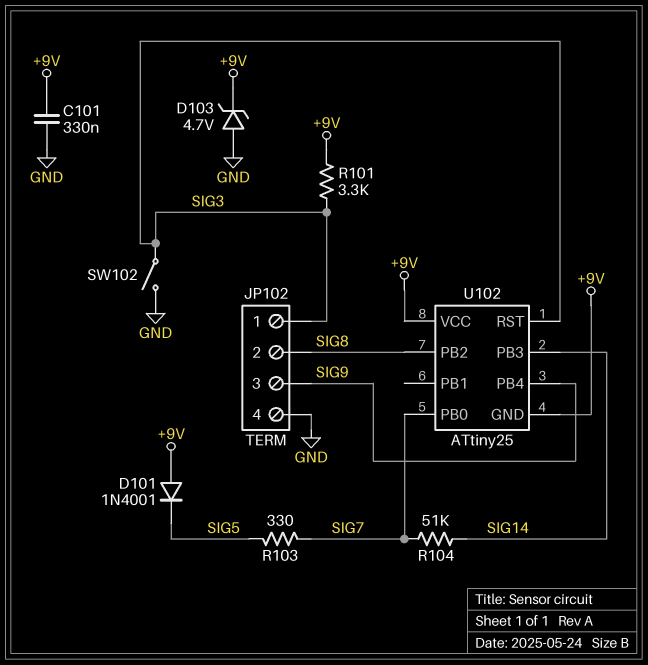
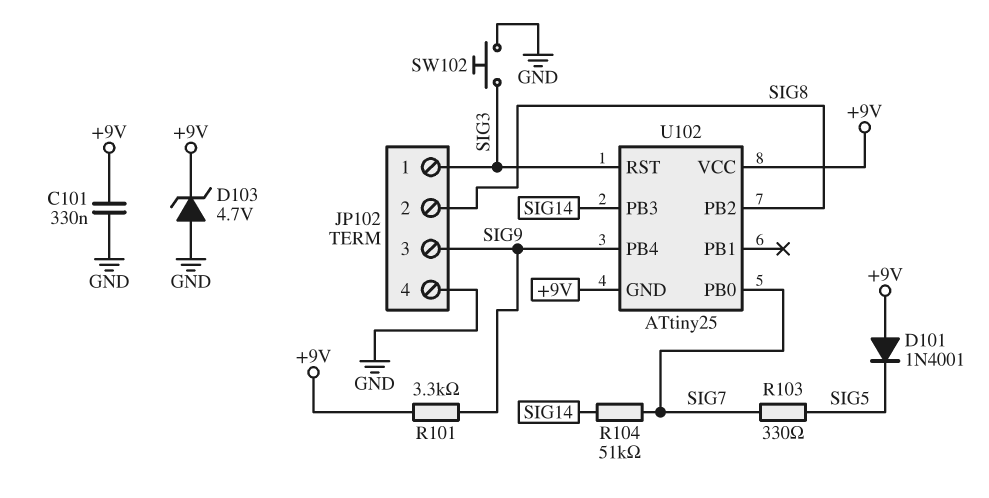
R101: 3.3k (+9V, SIG3) -> 3.3k (+9V, SIG9)
SW102: switch (GND, SIG3) -> button (GND, SIG3)

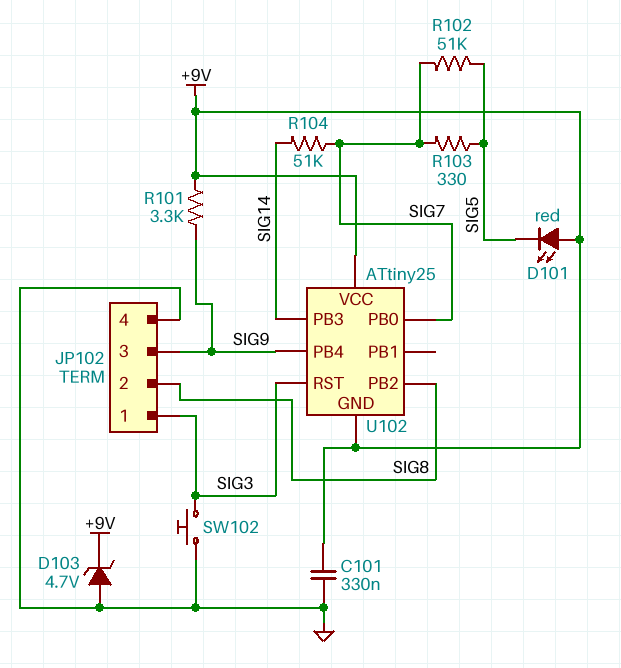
D101: diode 1N4001 (A +9V, K SIG5) -> LED red (A +9V, K SIG5)
R102: none -> 51k (SIG5, SIG7)

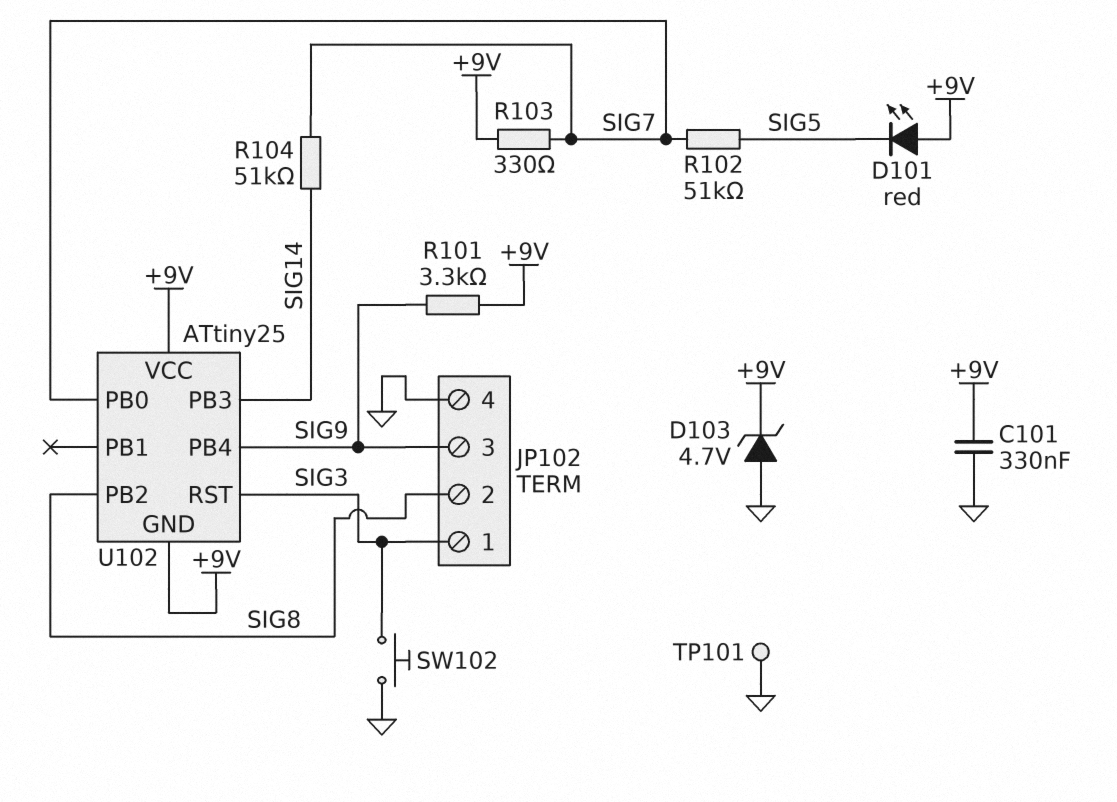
R103: 330 (SIG5, SIG7) -> 330 (+9V, SIG7)
TP101: none -> test point (GND)

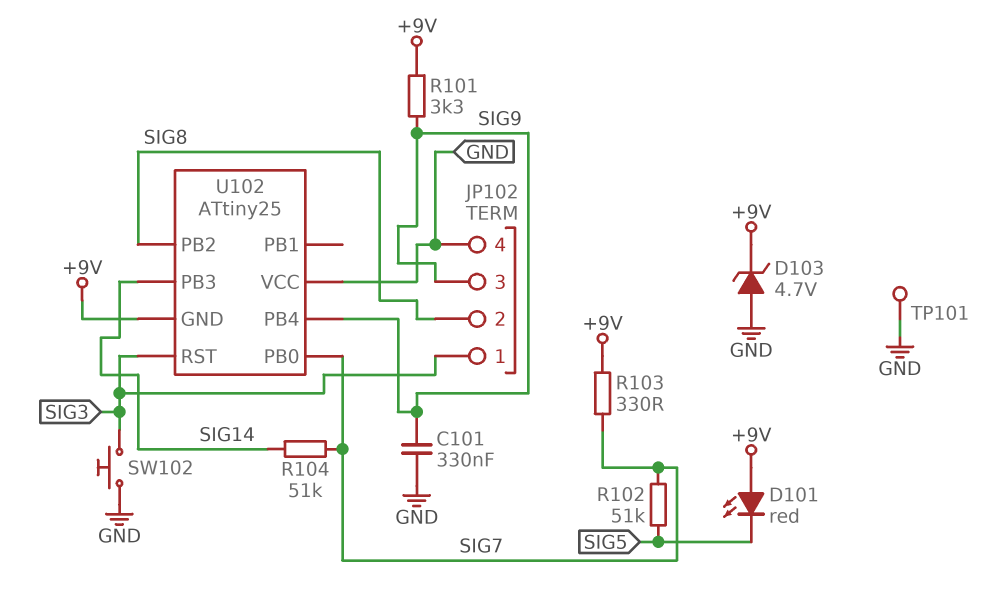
C101: 330nF (+9V, GND) -> 330nF (GND, SIG9)
U102 pin VCC: +9V -> GND

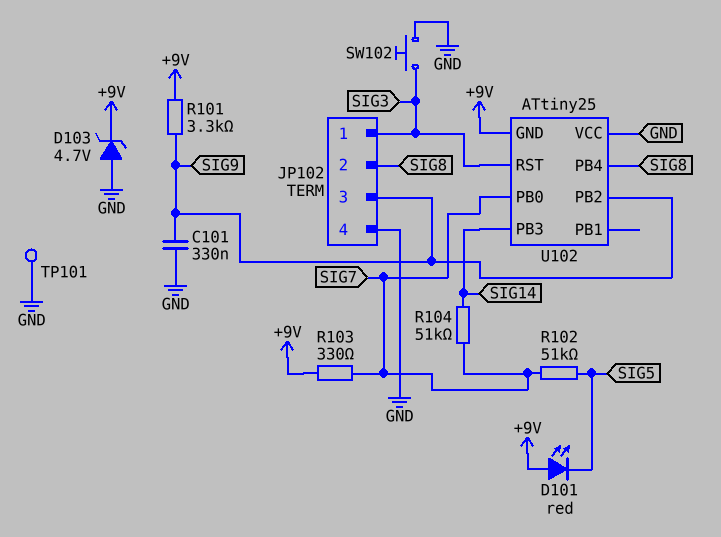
U102 pin PB2: SIG8 -> SIG9
U102 pin PB4: SIG9 -> SIG8

